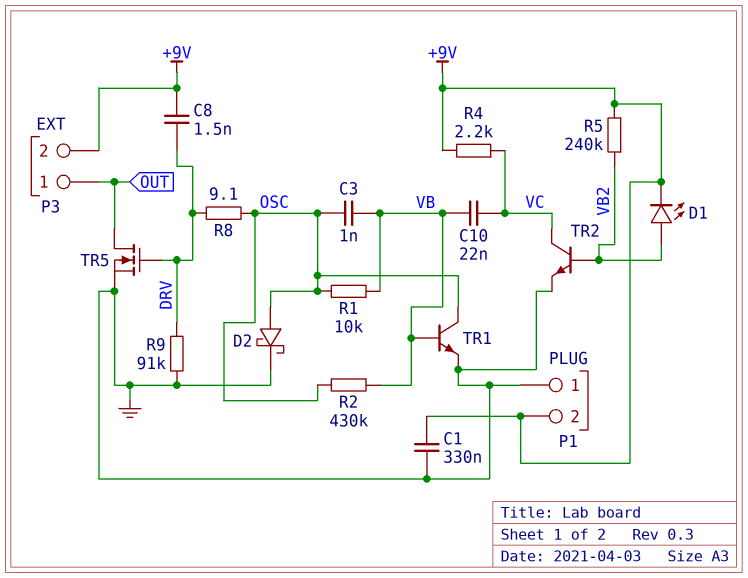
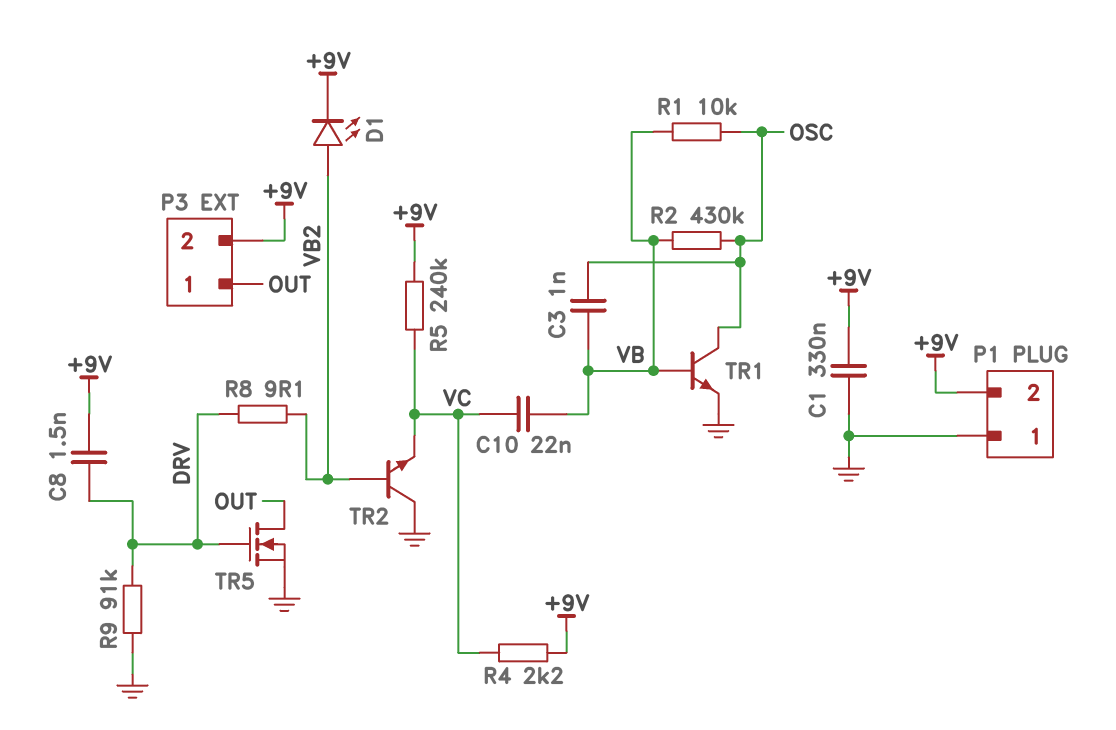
D2: schottky (A OSC, K GND) -> none
R5: 240k (+9V, VB2) -> 240k (+9V, VC)
R8: 9.1 (DRV, OSC) -> 9.1 (DRV, VB2)
TR2: NPN (B VB2, C VC, E GND) -> NPN (B VB2, C GND, E VC)

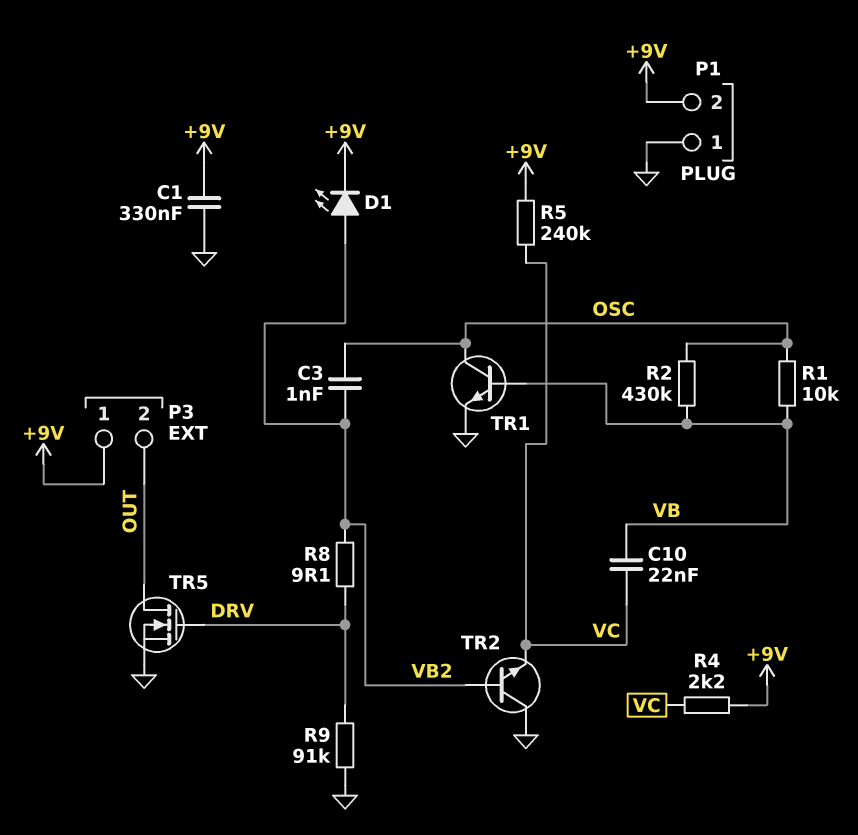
C3: 1nF (OSC, VB) -> 1nF (OSC, VB2)
C8: 1.5nF (+9V, DRV) -> none
P3 pin 1: OUT -> +9V
P3 pin 2: +9V -> OUT

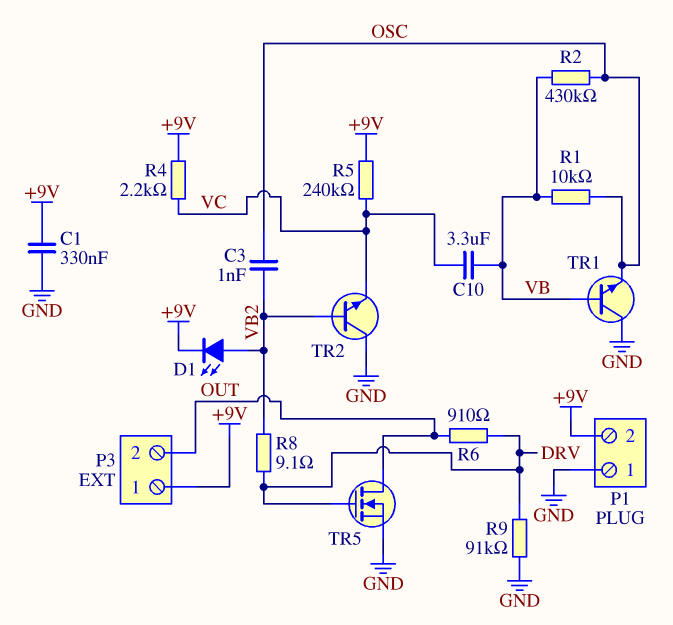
C10: 22nF (VB, VC) -> 3.3uF (VB, VC)
R6: none -> 910 (DRV, OUT)
TR1: NPN (B VB, C OSC, E GND) -> NPN (B VB, C GND, E OSC)

